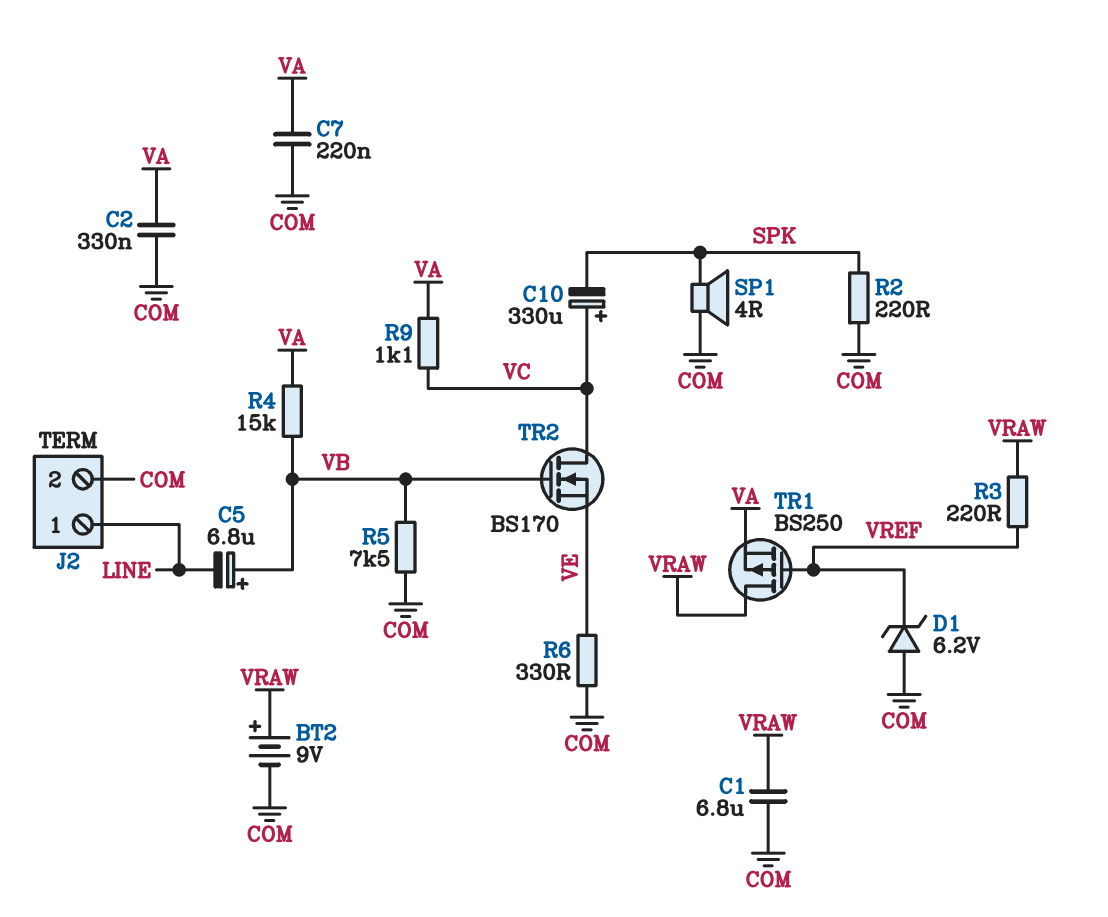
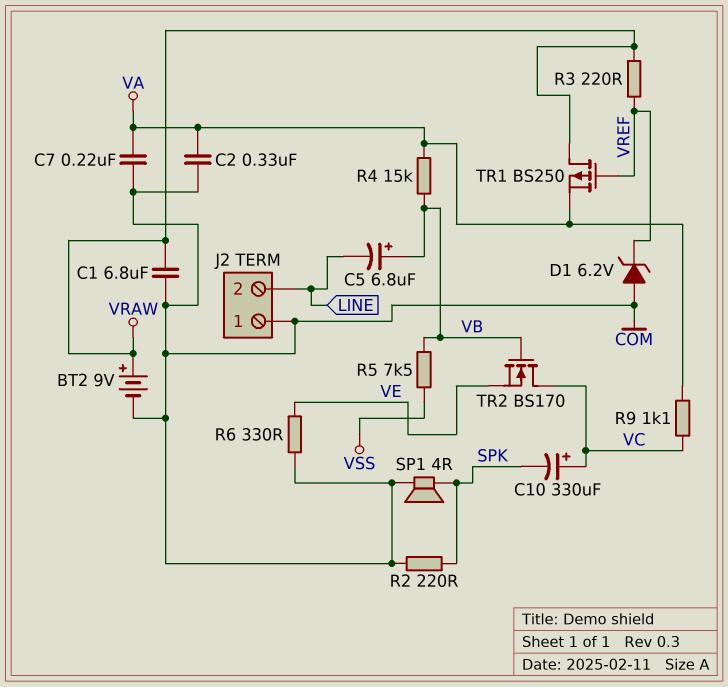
J2 pin 1: LINE -> COM
J2 pin 2: COM -> LINE
R5: 7.5k (COM, VB) -> 7.5k (VB, VSS)

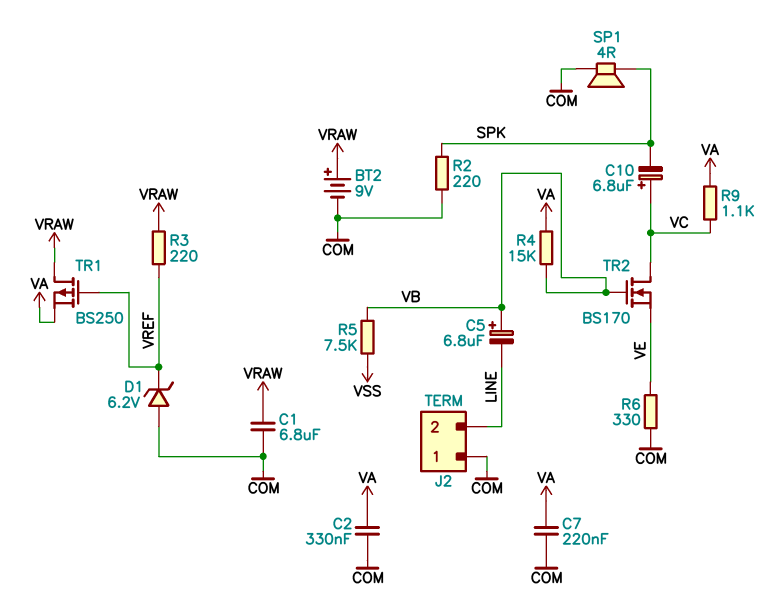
C10: 330uF (plus VC, minus SPK) -> 6.8uF (plus VC, minus SPK)

